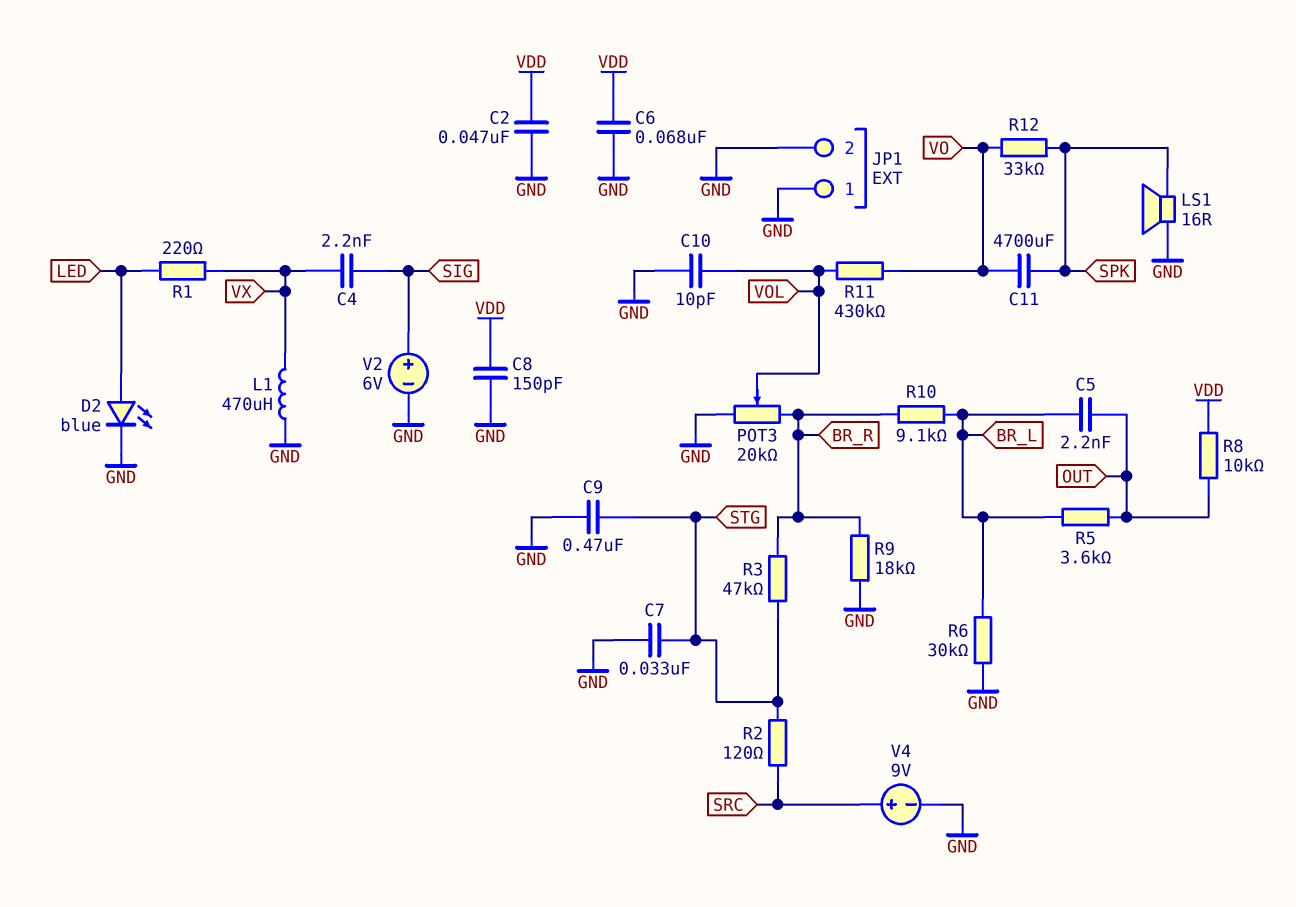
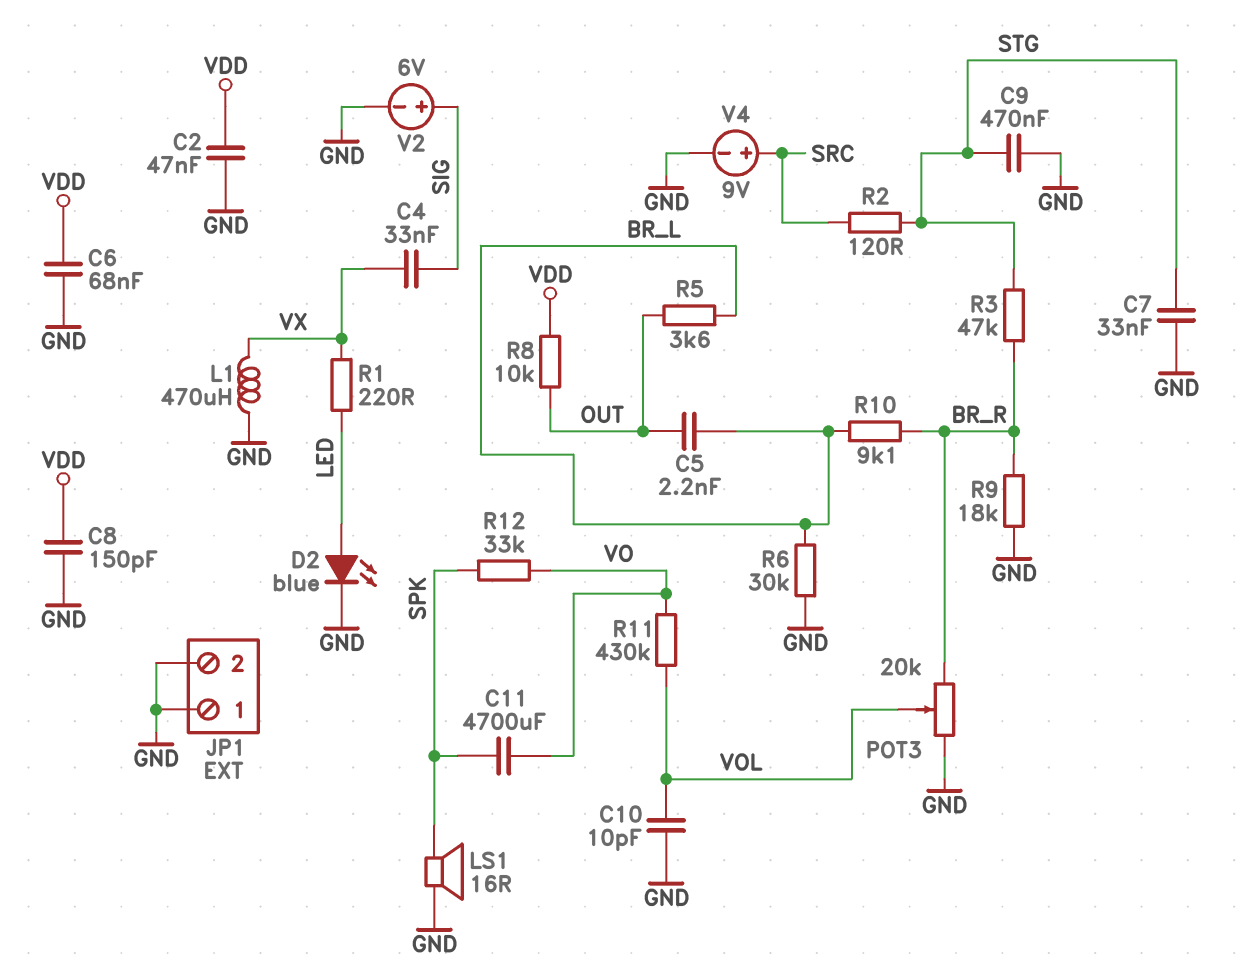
C4: 2.2nF (SIG, VX) -> 33nF (SIG, VX)

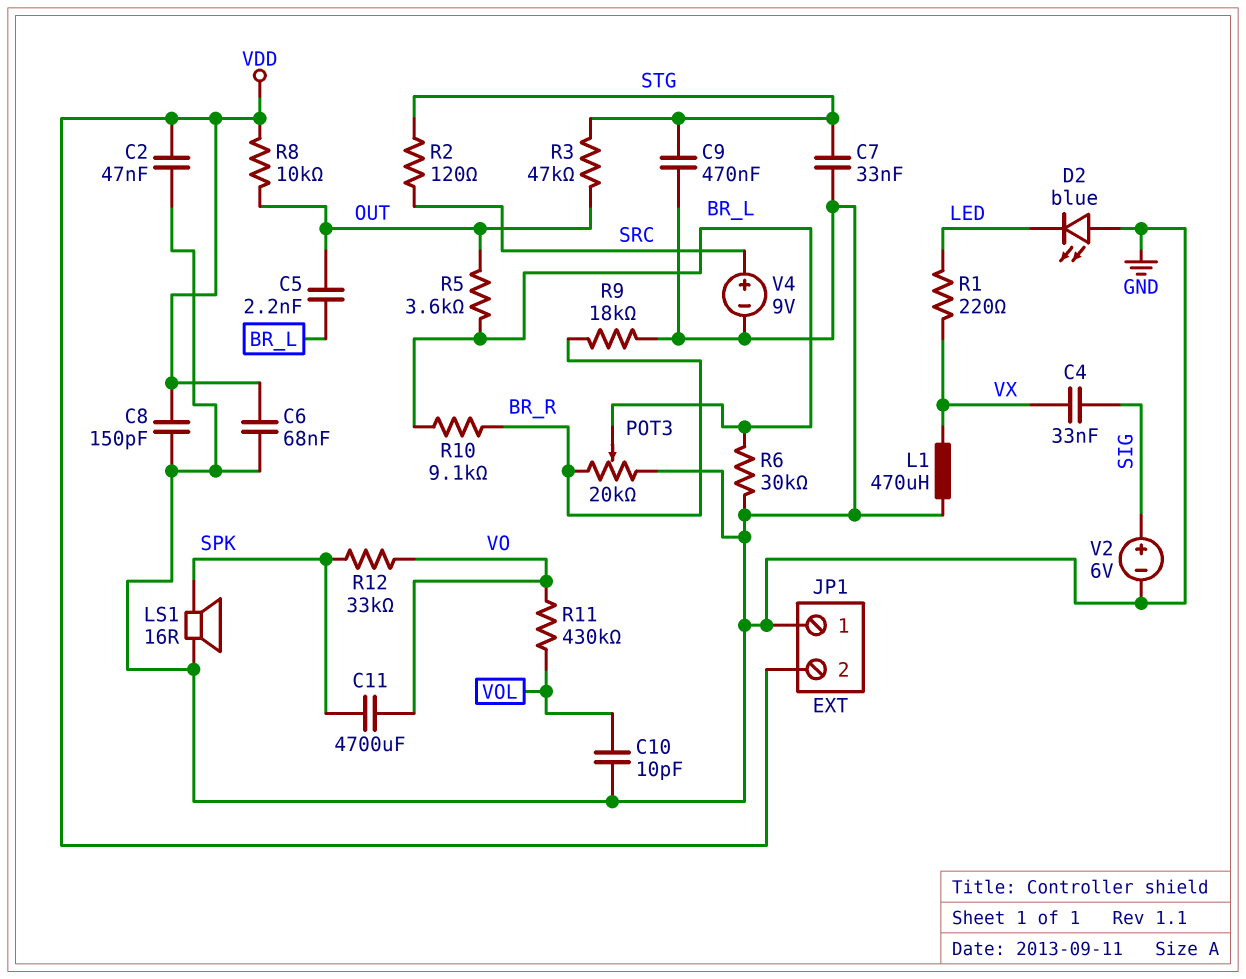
D2: LED blue (A LED, K GND) -> LED blue (A GND, K LED)
JP1 pin 2: GND -> VDD
POT3: 20k (BR_R, GND, wiper VOL) -> 20k (BR_R, GND, wiper BR_L)
R3: 47k (BR_R, STG) -> 47k (OUT, STG)

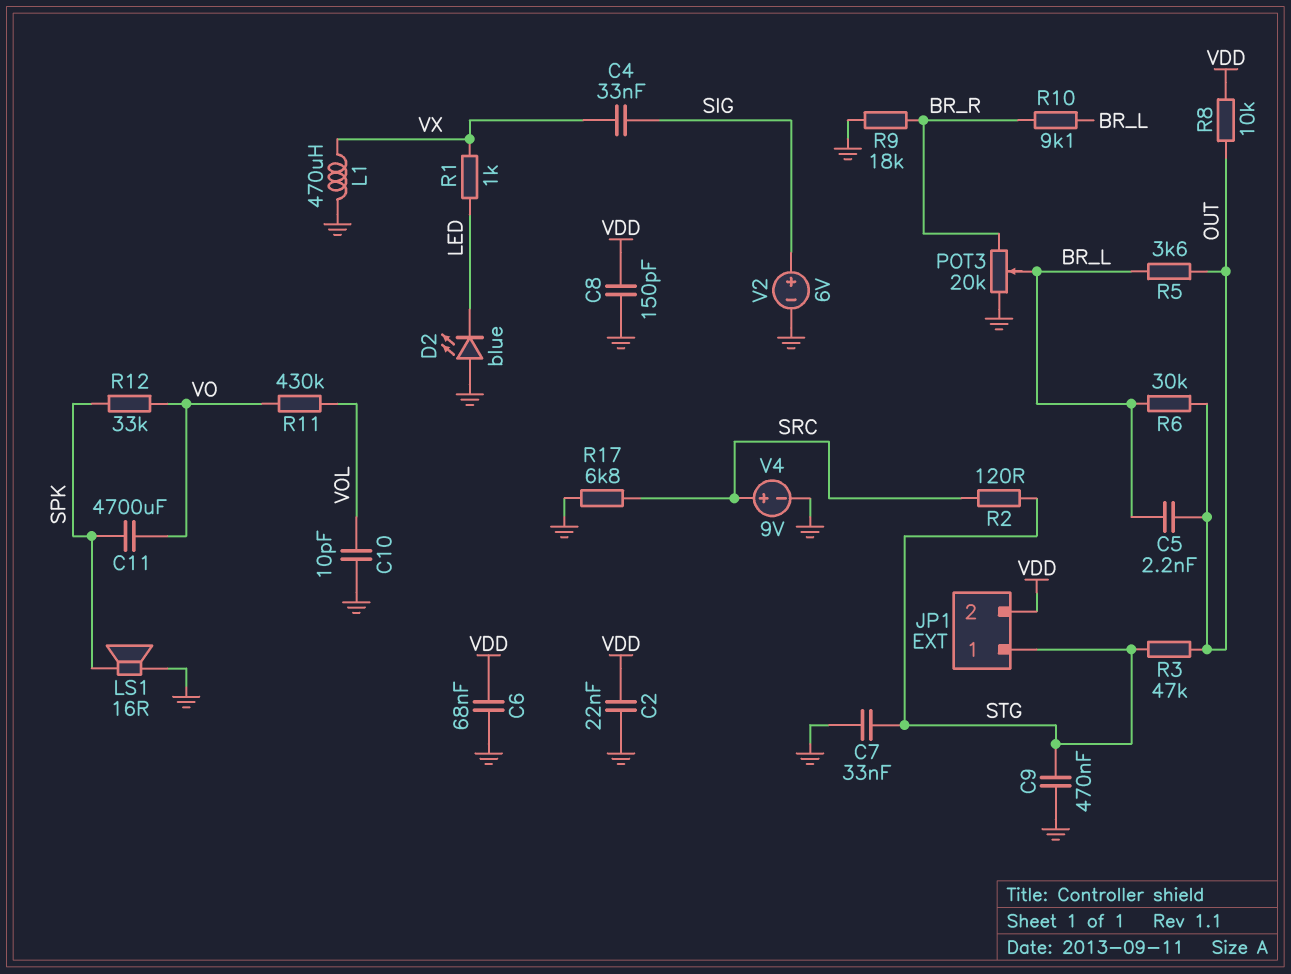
C2: 47nF (GND, VDD) -> 22nF (GND, VDD)
JP1 pin 1: GND -> STG
R1: 220 (LED, VX) -> 1k (LED, VX)
R6: 30k (BR_L, GND) -> 30k (BR_L, OUT)
R17: none -> 6.8k (GND, SRC)

